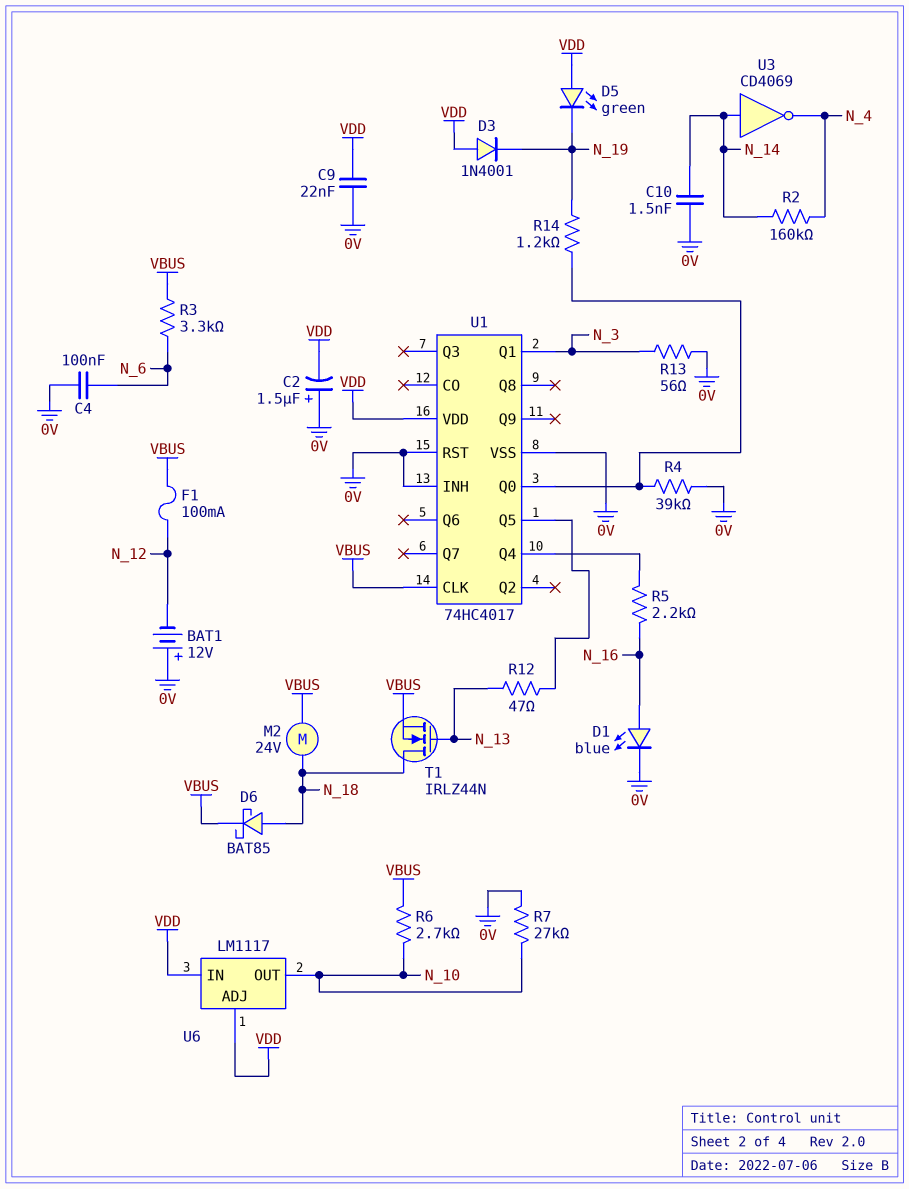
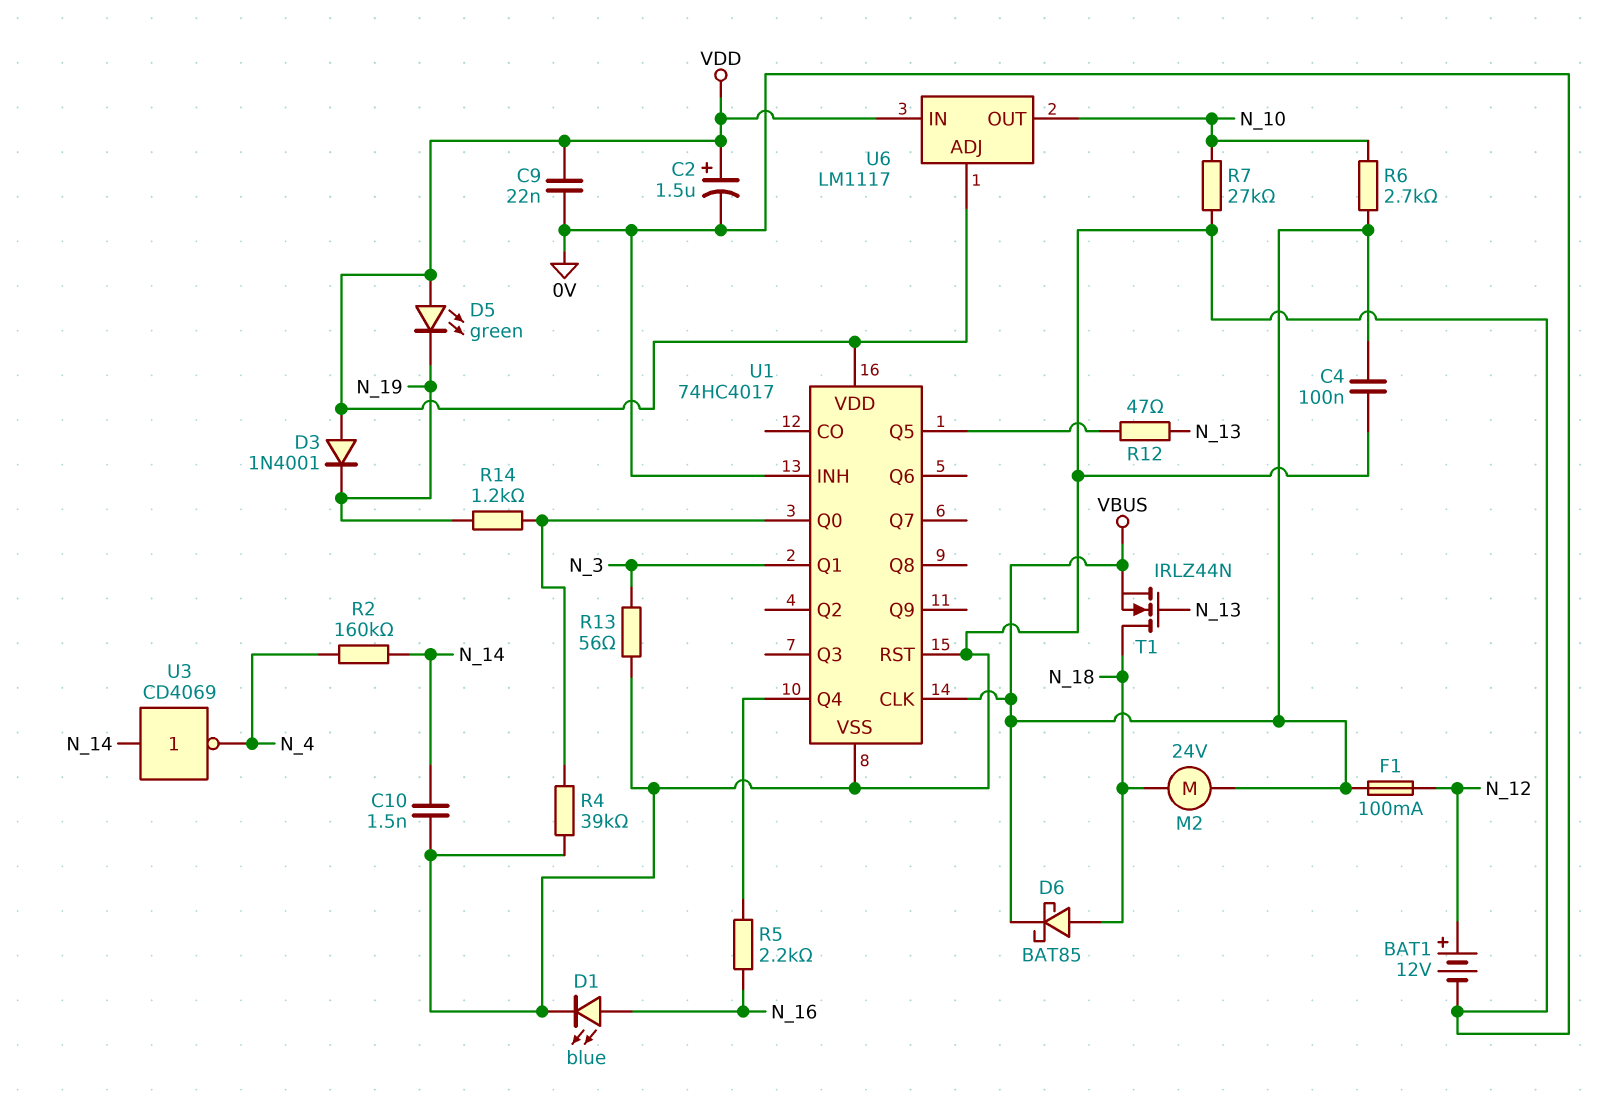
BAT1: 12V (plus 0V, minus N_12) -> 12V (plus N_12, minus 0V)
C2: 1.5uF (plus 0V, minus VDD) -> 1.5uF (plus VDD, minus 0V)
C4: 100nF (0V, N_6) -> 100nF (0V, VBUS)
R3: 3.3k (N_6, VBUS) -> none

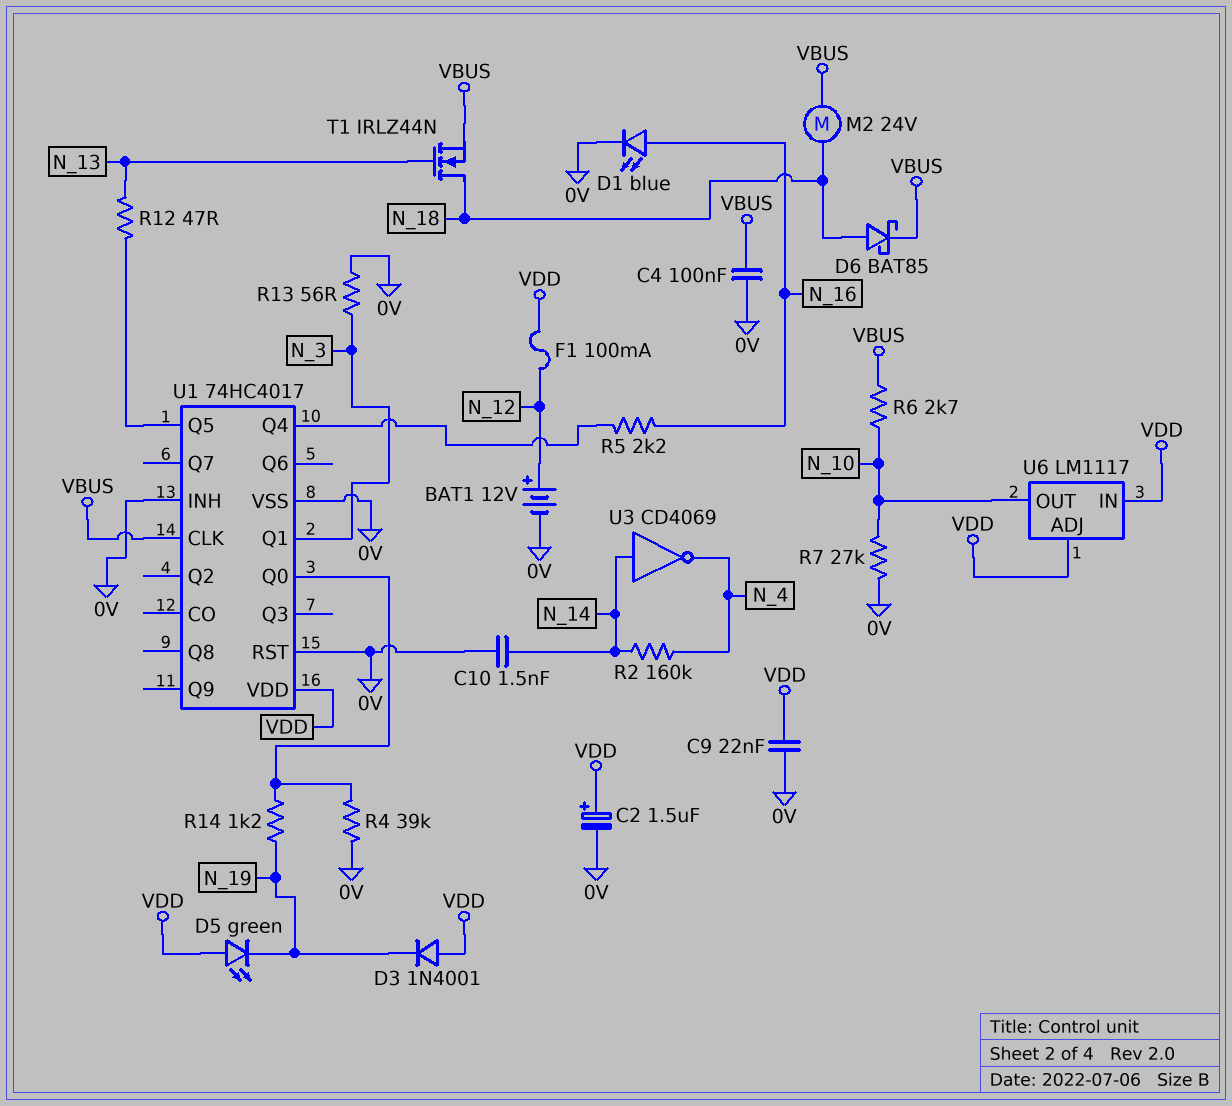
F1: 100mA (N_12, VBUS) -> 100mA (N_12, VDD)

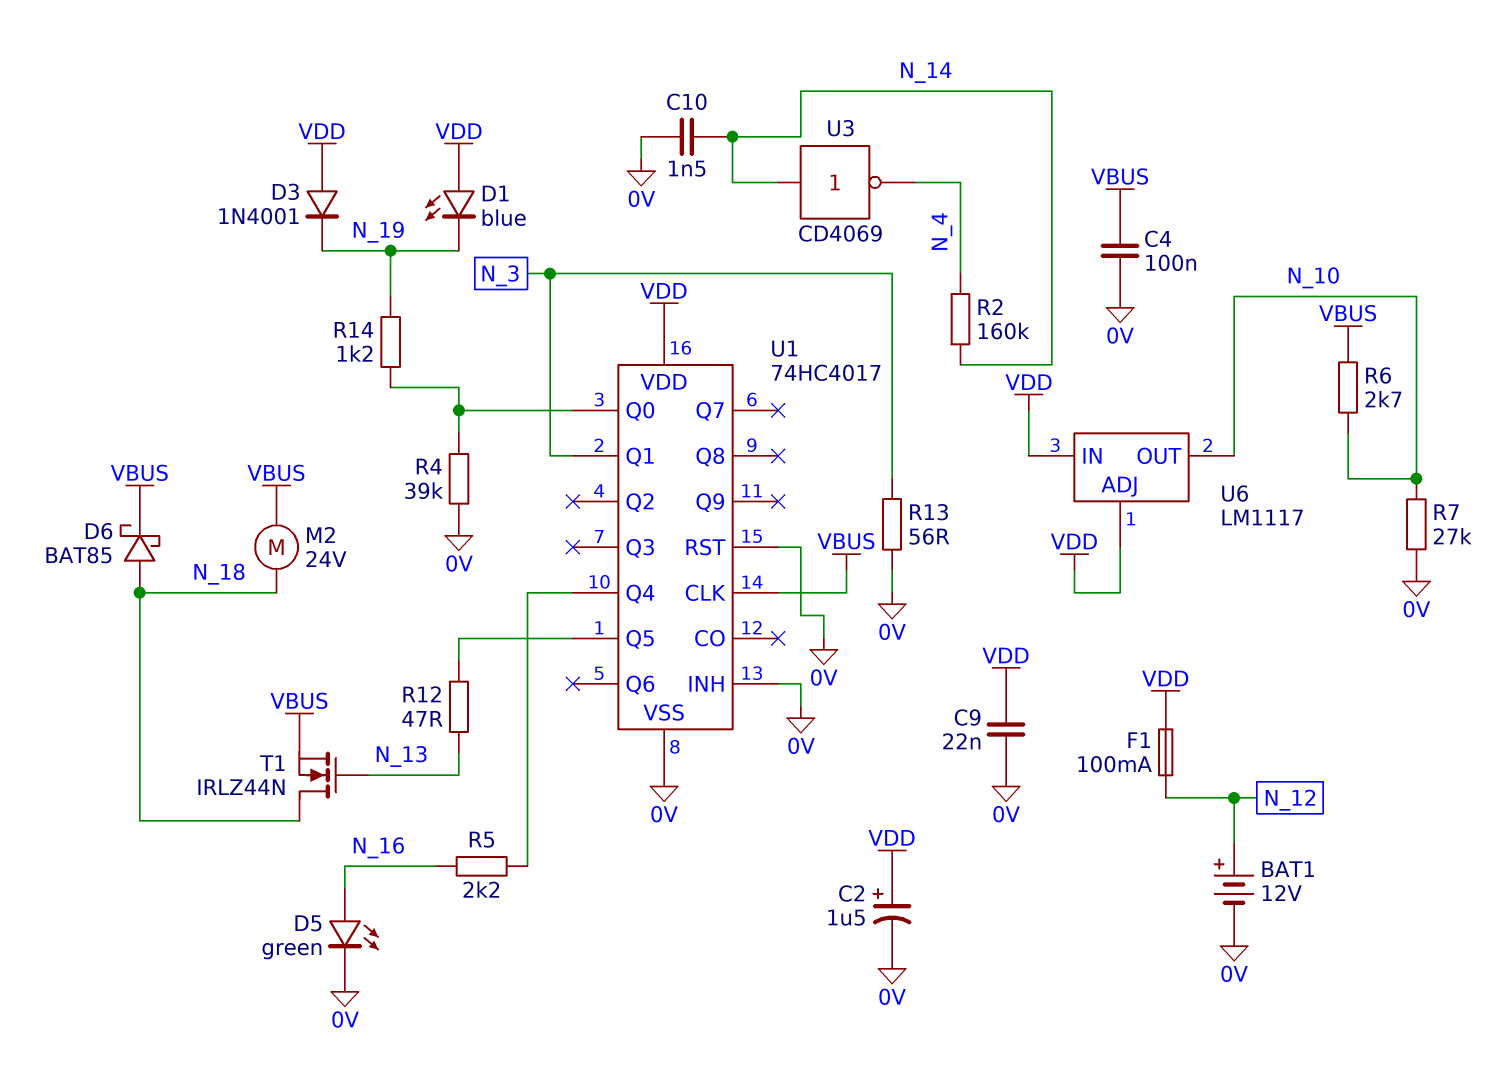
D1: LED blue (A N_16, K 0V) -> LED blue (A VDD, K N_19)
D5: LED green (A VDD, K N_19) -> LED green (A N_16, K 0V)

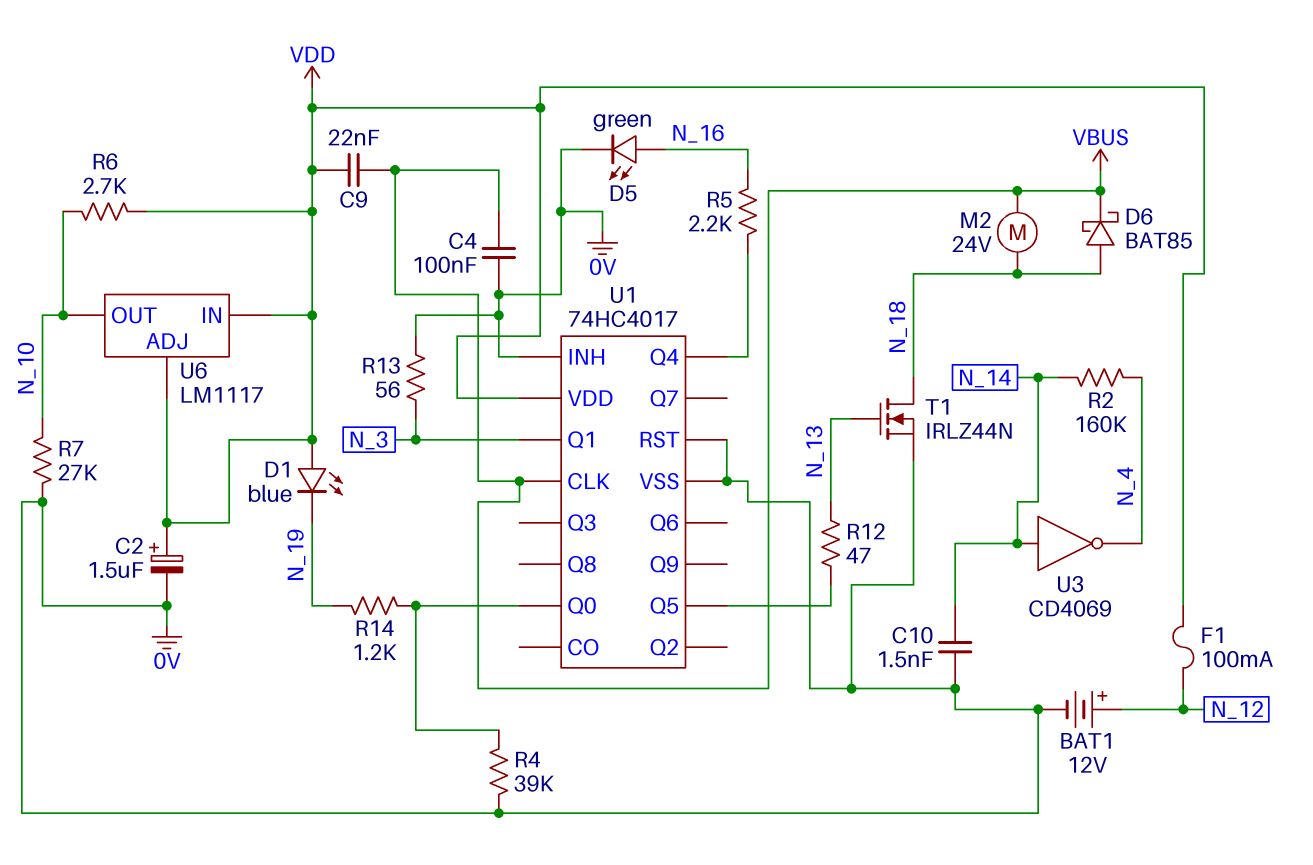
C9: 22nF (0V, VDD) -> 22nF (VBUS, VDD)
D3: diode 1N4001 (A VDD, K N_19) -> none
R6: 2.7k (N_10, VBUS) -> 2.7k (N_10, VDD)
T1: NMOS IRLZ44N (G N_13, D N_18, S VBUS) -> NMOS IRLZ44N (G N_13, D N_18, S 0V)

